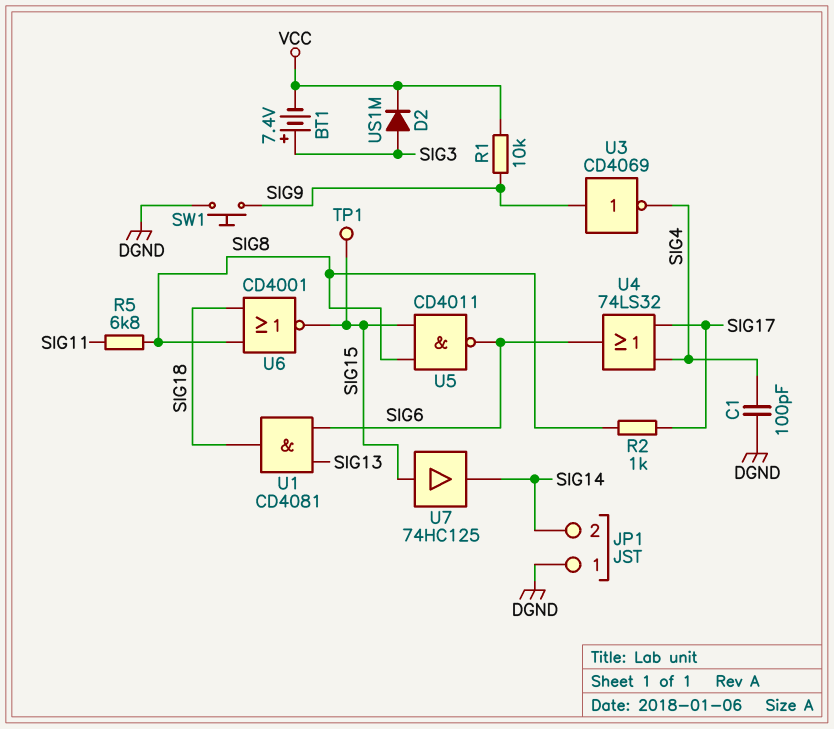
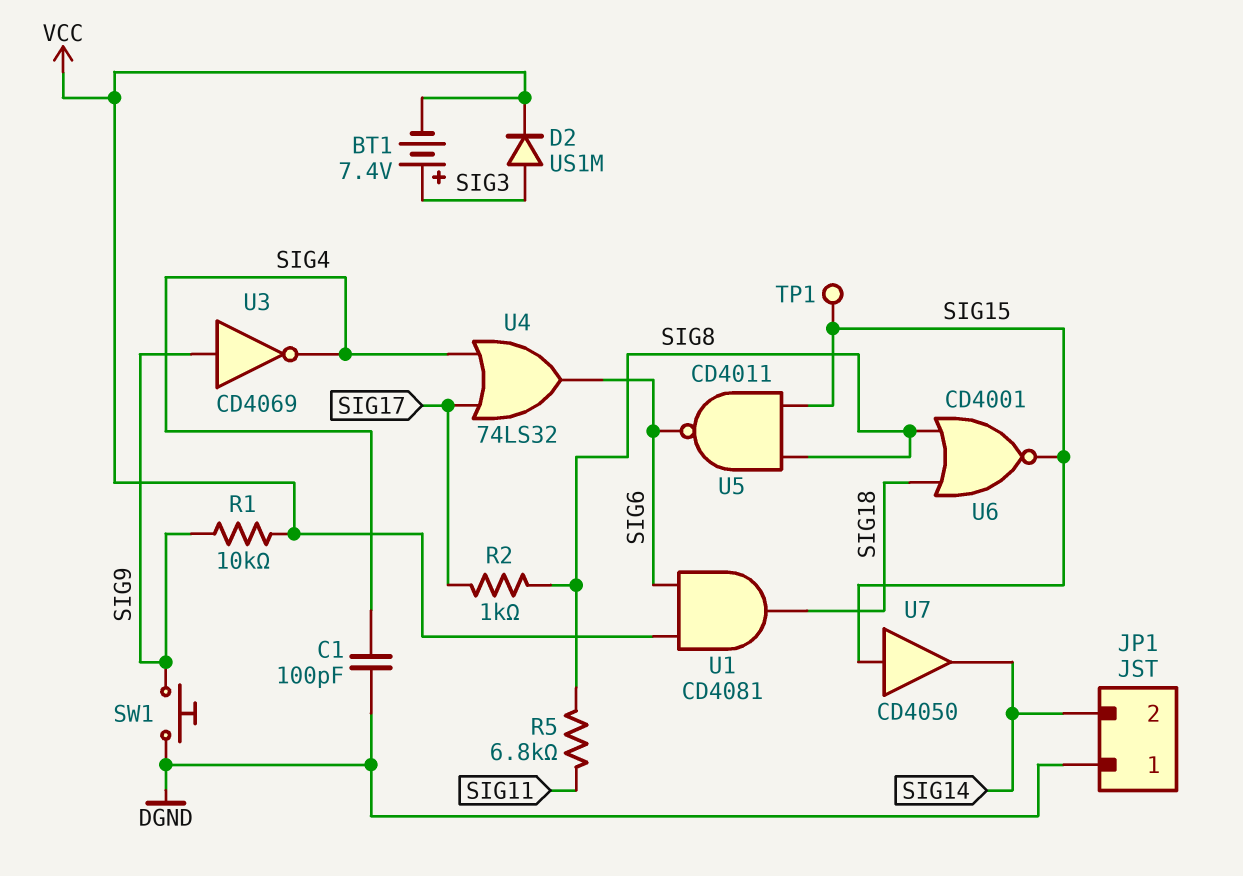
U1: AND CD4081 (in SIG6, in SIG13, out SIG18) -> AND CD4081 (in SIG6, in VCC, out SIG18)
U7: buffer 74HC125 (in SIG15, out SIG14) -> buffer CD4050 (in SIG15, out SIG14)

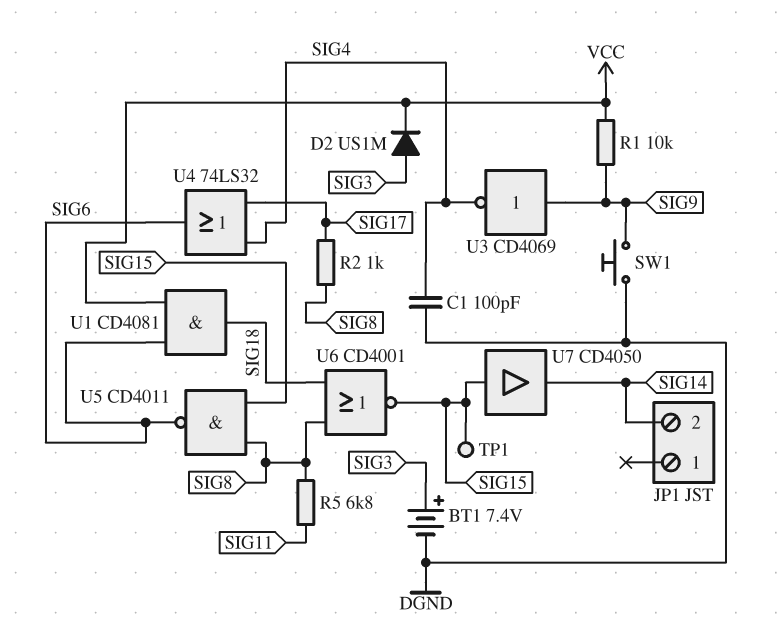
BT1: 7.4V (plus SIG3, minus VCC) -> 7.4V (plus SIG3, minus DGND)
JP1 pin 1: DGND -> none

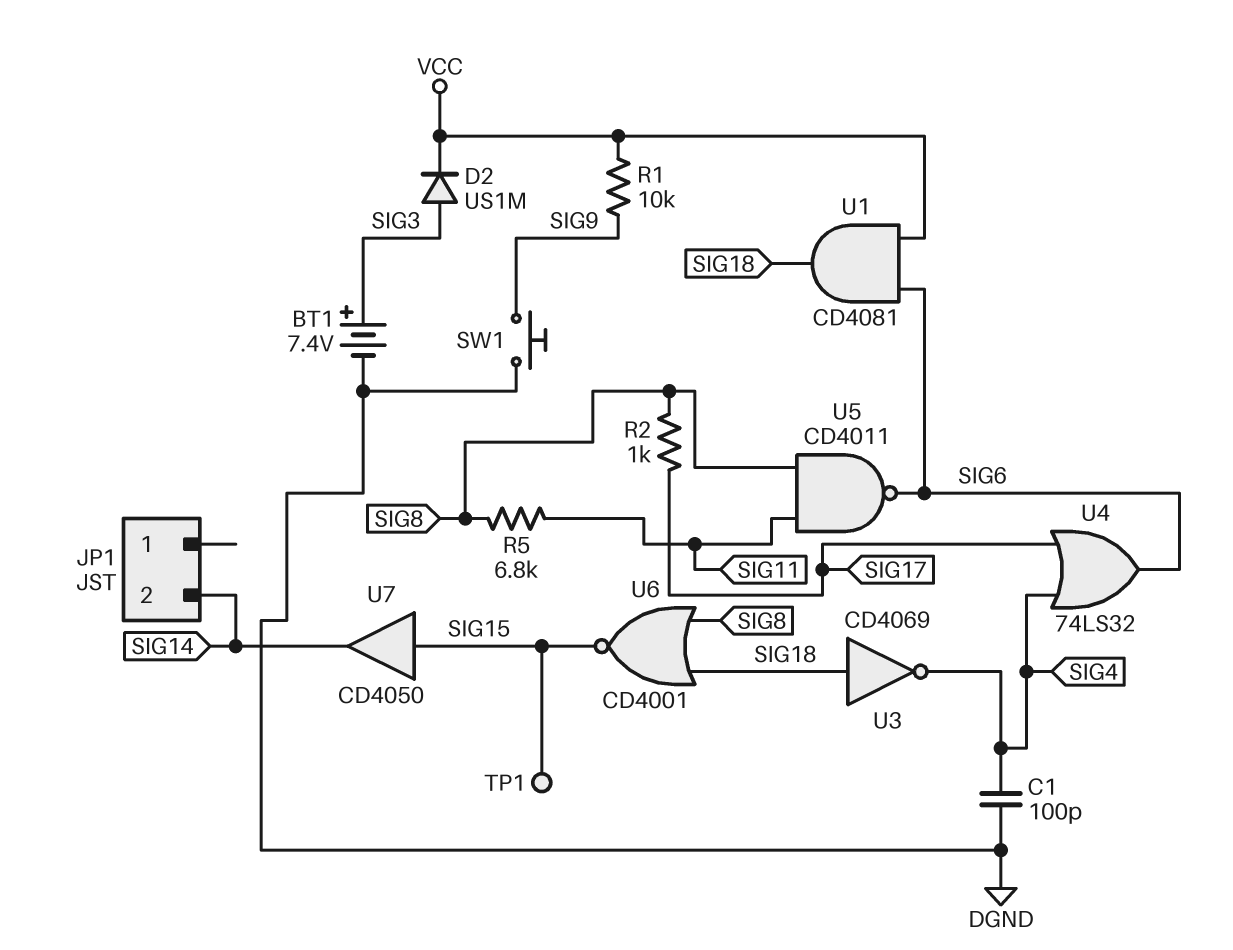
U3: NOT CD4069 (in SIG9, out SIG4) -> NOT CD4069 (in SIG18, out SIG4)
U5: NAND CD4011 (in SIG8, in SIG15, out SIG6) -> NAND CD4011 (in SIG8, in SIG11, out SIG6)

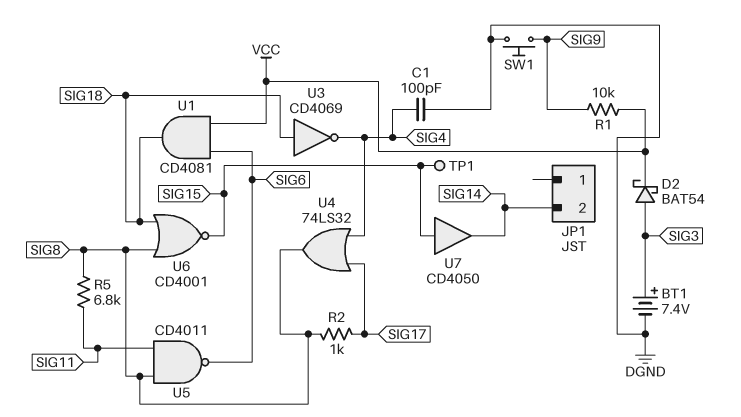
D2: diode US1M (A SIG3, K VCC) -> schottky BAT54 (A SIG3, K VCC)
U4: OR 74LS32 (in SIG4, in SIG17, out SIG6) -> OR 74LS32 (in SIG4, in SIG17, out SIG8)

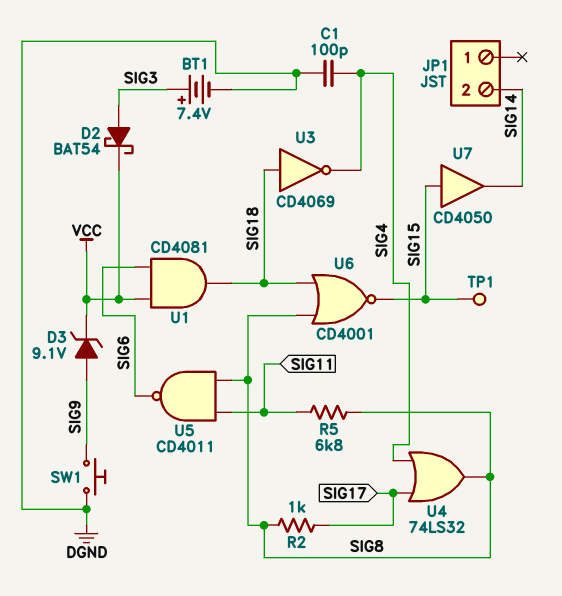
D3: none -> zener 9.1V (A SIG9, K VCC)
R1: 10k (SIG9, VCC) -> none

